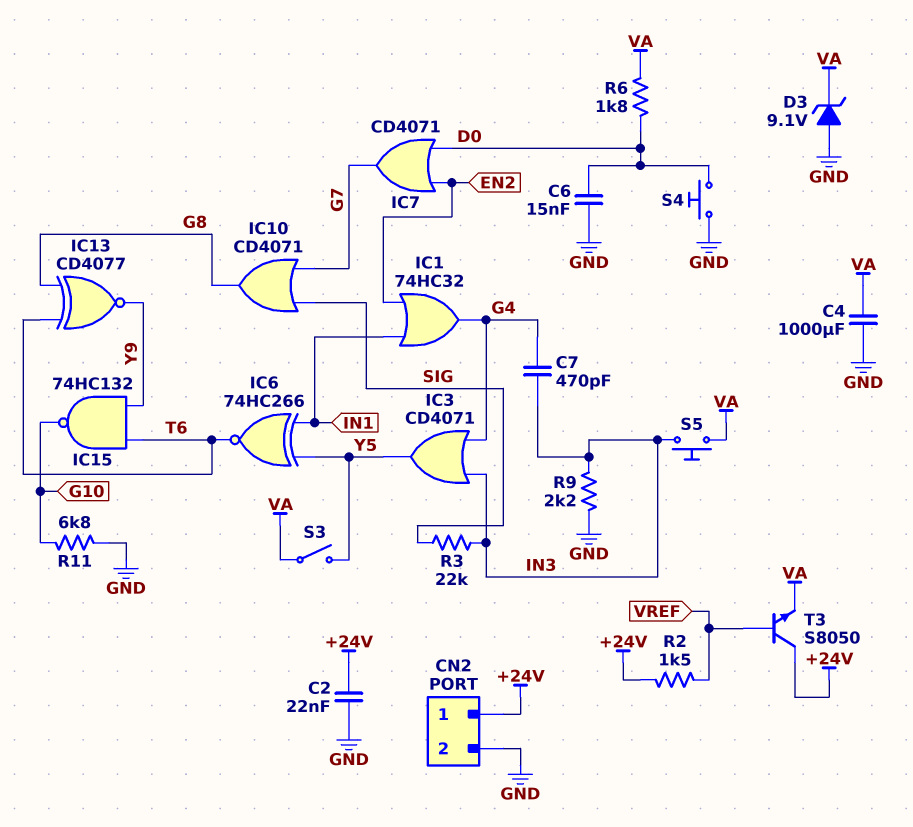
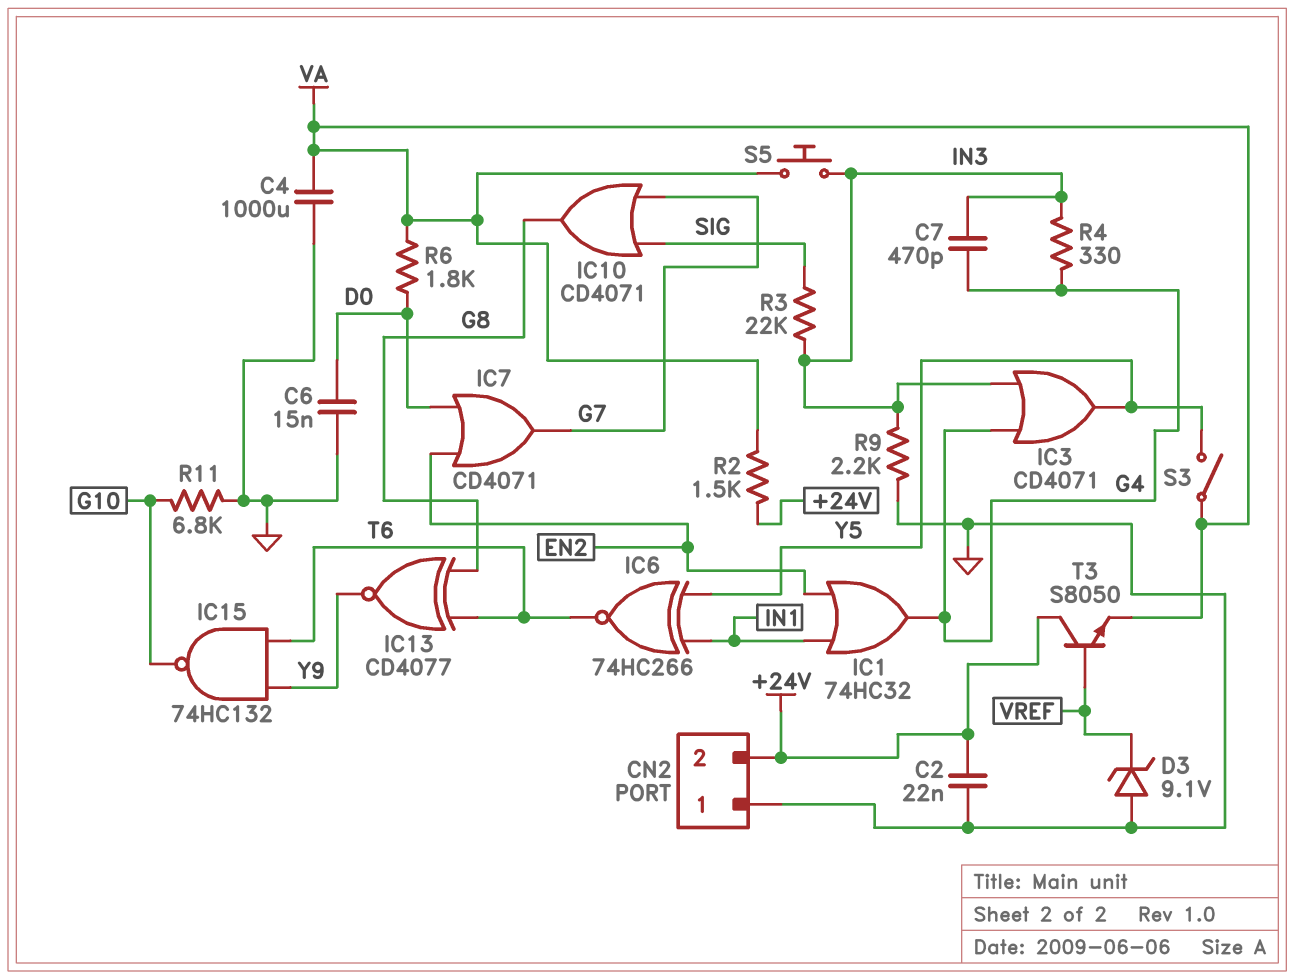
CN2 pin 1: +24V -> GND
CN2 pin 2: GND -> +24V
D3: zener 9.1V (A GND, K VA) -> zener 9.1V (A GND, K VREF)
R2: 1.5k (+24V, VREF) -> 1.5k (+24V, VA)
R4: none -> 330 (G4, IN3)
S4: button (D0, GND) -> none

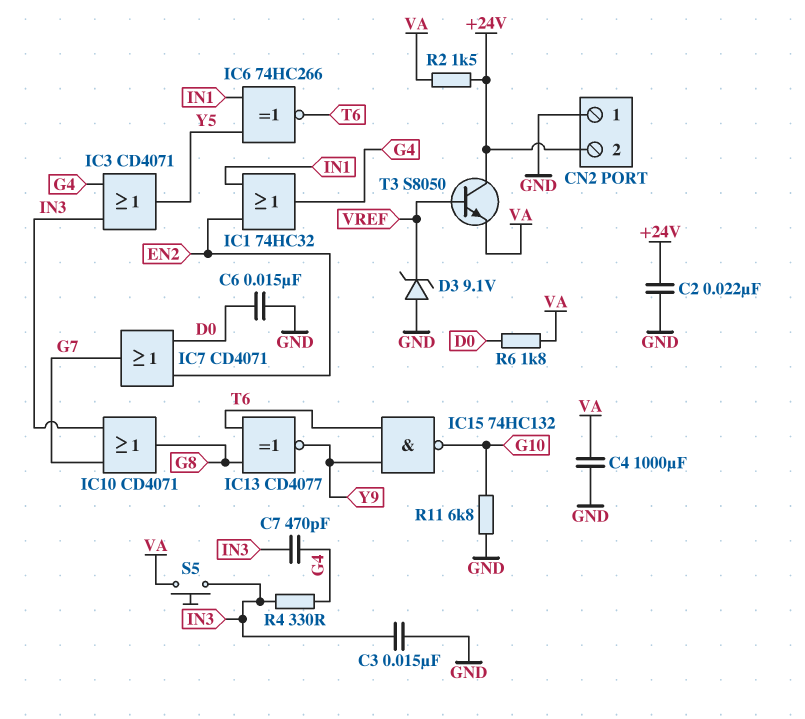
C3: none -> 15nF (GND, IN3)
IC10: OR CD4071 (in G7, in SIG, out G8) -> OR CD4071 (in G7, in IN3, out G8)
R3: 22k (IN3, SIG) -> none
R9: 2.2k (GND, IN3) -> none
S3: switch (VA, Y5) -> none

